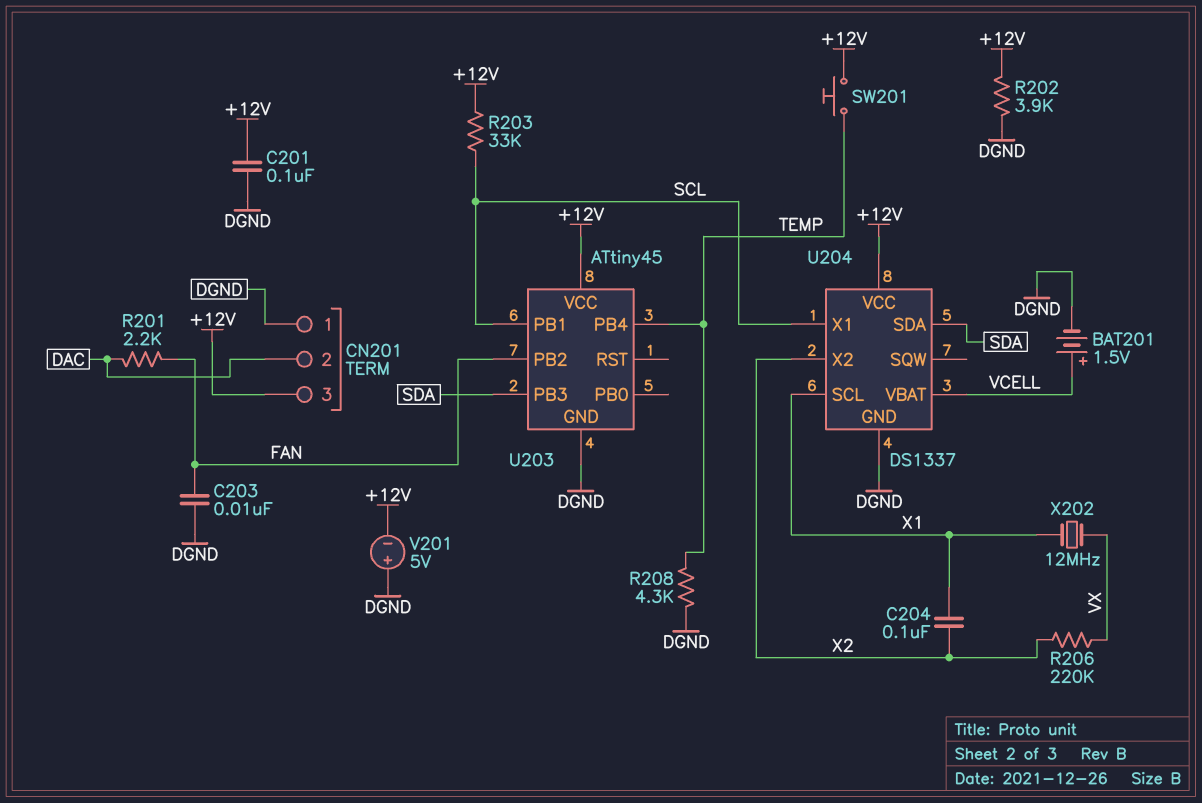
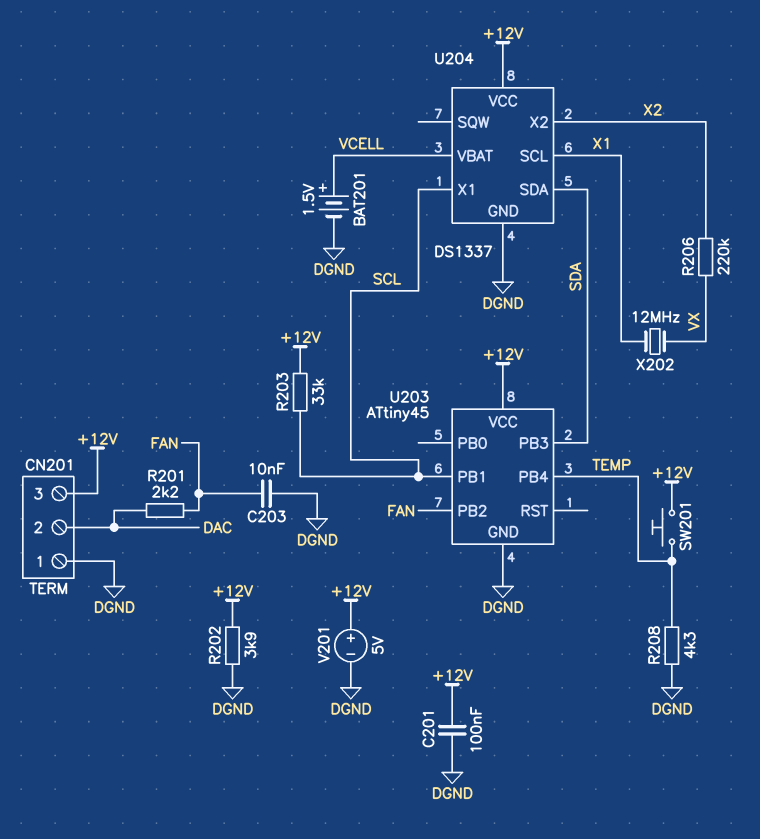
C204: 100nF (X1, X2) -> none
V201: 5V (plus DGND, minus +12V) -> 5V (plus +12V, minus DGND)

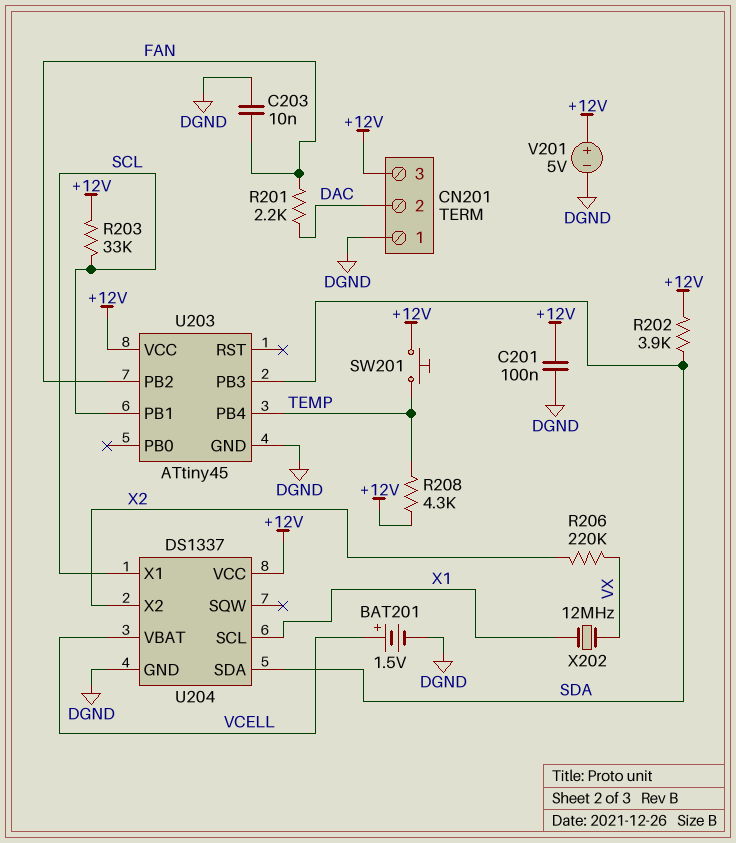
R202: 3.9k (+12V, DGND) -> 3.9k (+12V, SDA)
R208: 4.3k (DGND, TEMP) -> 4.3k (+12V, TEMP)

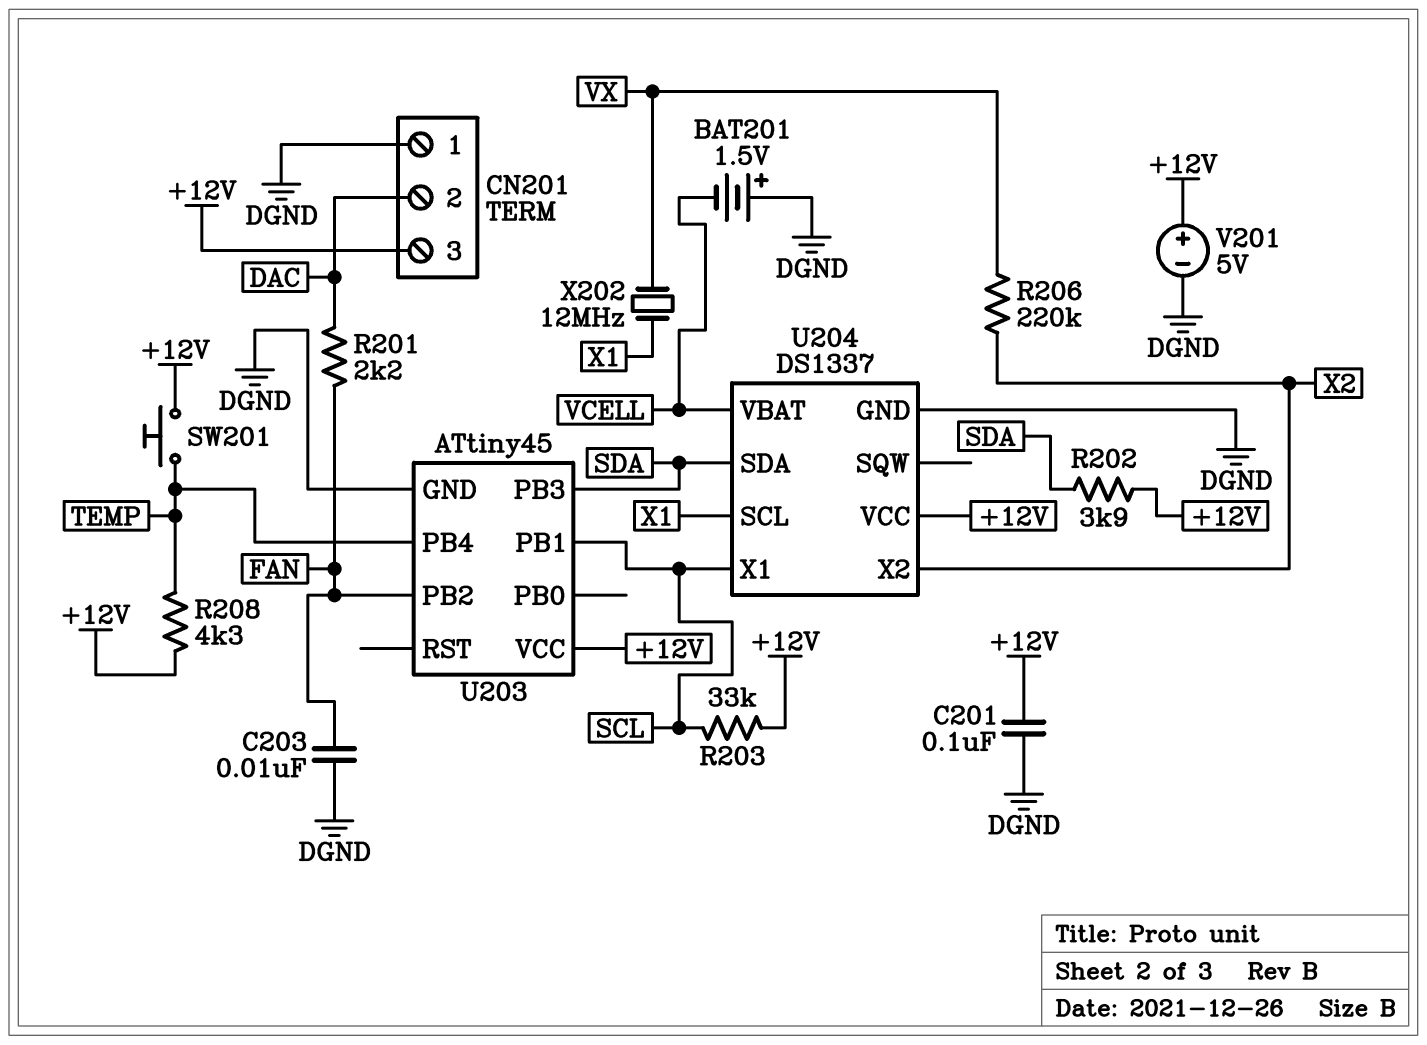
BAT201: 1.5V (plus VCELL, minus DGND) -> 1.5V (plus DGND, minus VCELL)

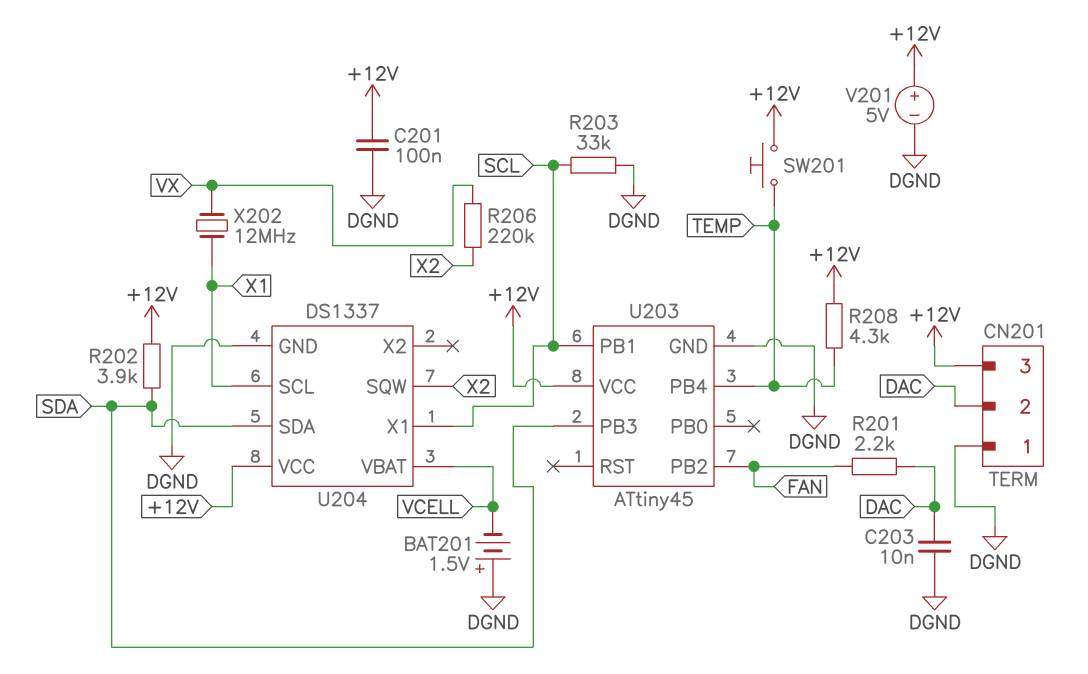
C203: 10nF (DGND, FAN) -> 10nF (DAC, DGND)
R203: 33k (+12V, SCL) -> 33k (DGND, SCL)
U204 pin SQW: none -> X2
U204 pin X2: X2 -> none

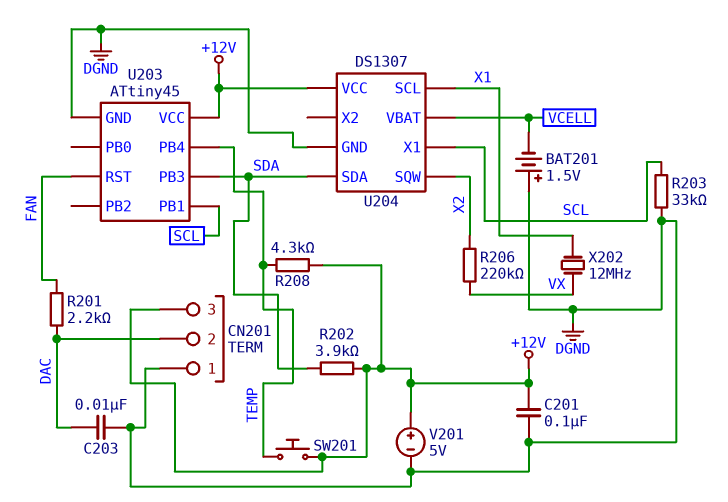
U203 pin PB2: FAN -> none
U203 pin RST: none -> FAN
U204: DS1337 -> DS1307

